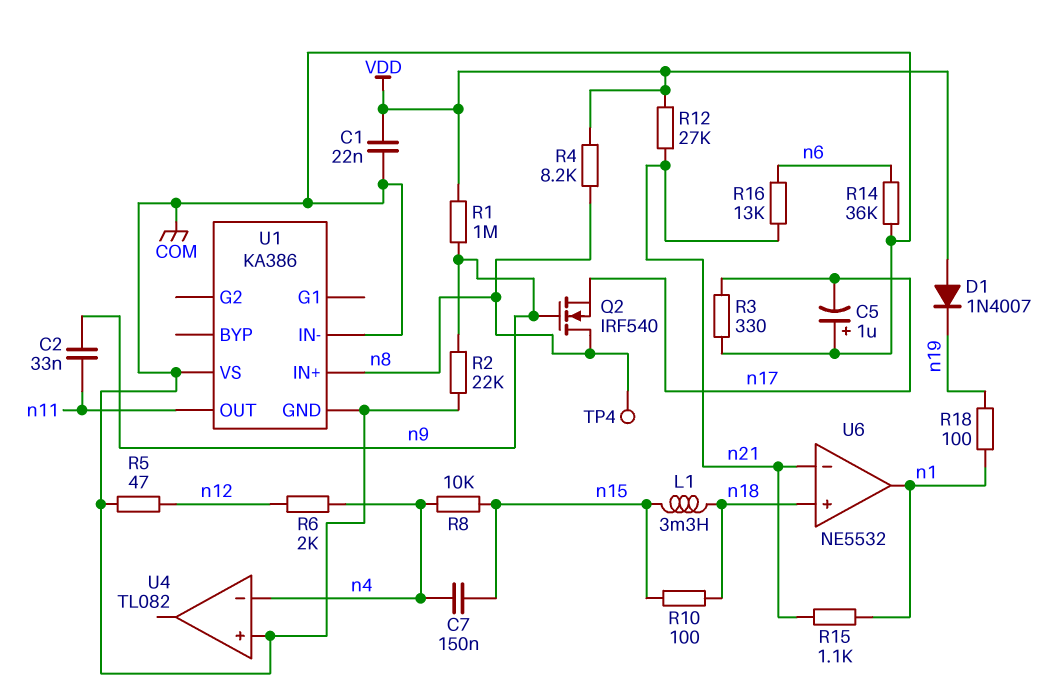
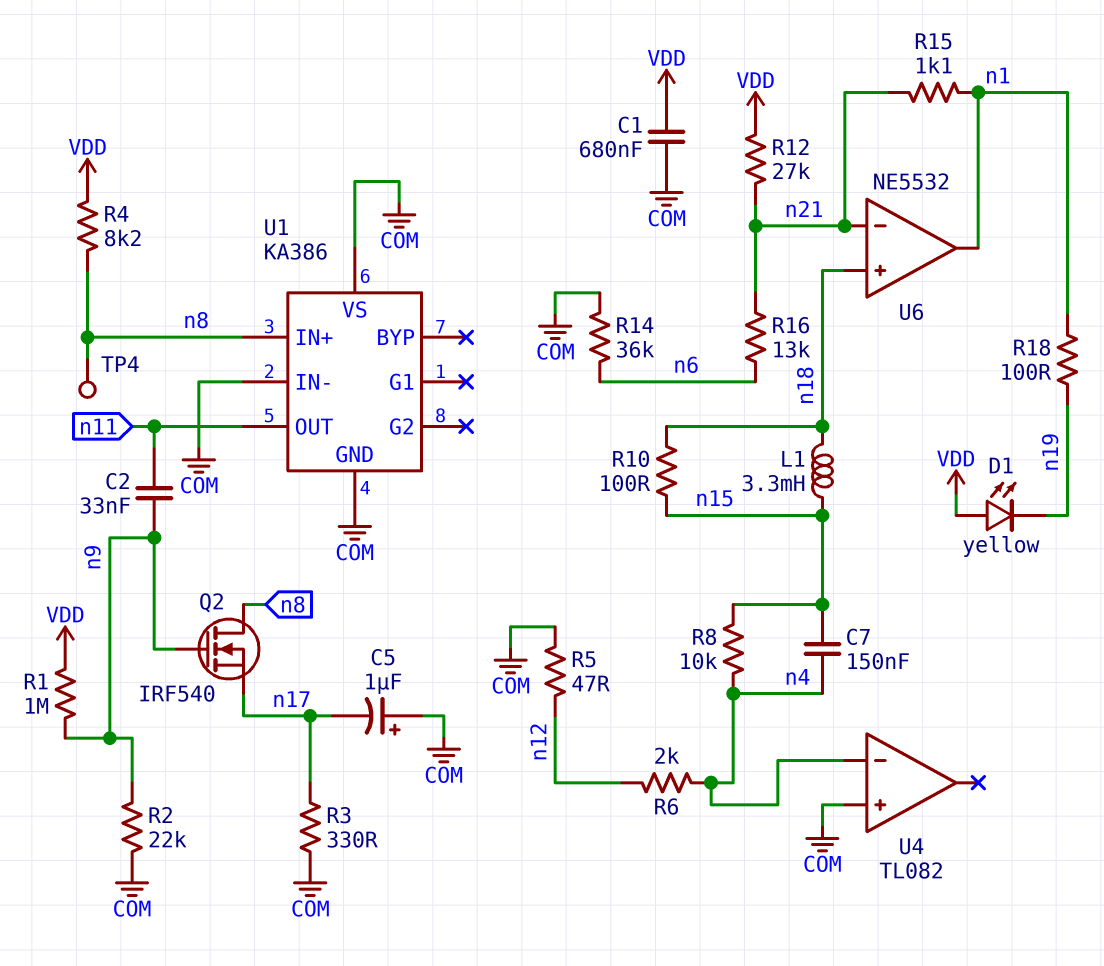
C1: 22nF (COM, VDD) -> 680nF (COM, VDD)
D1: diode 1N4007 (A VDD, K n19) -> LED yellow (A VDD, K n19)

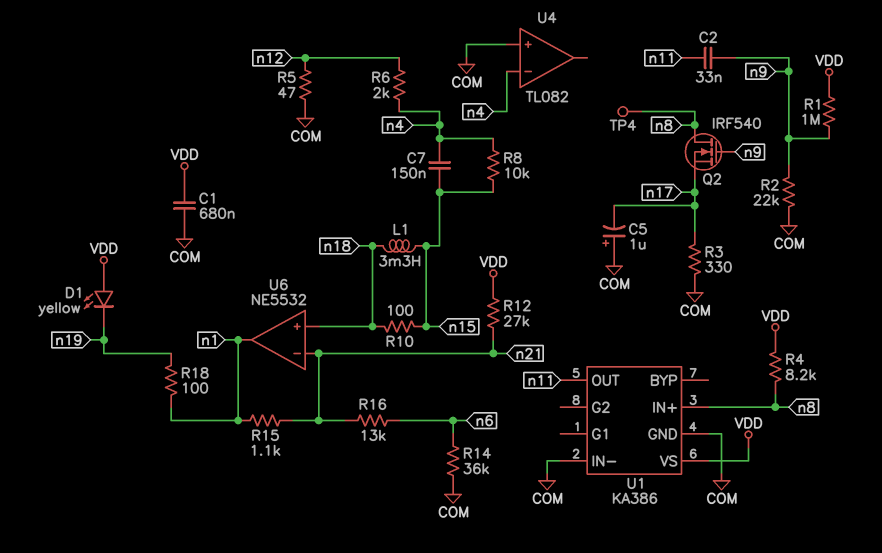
U1 pin VS: COM -> VDD

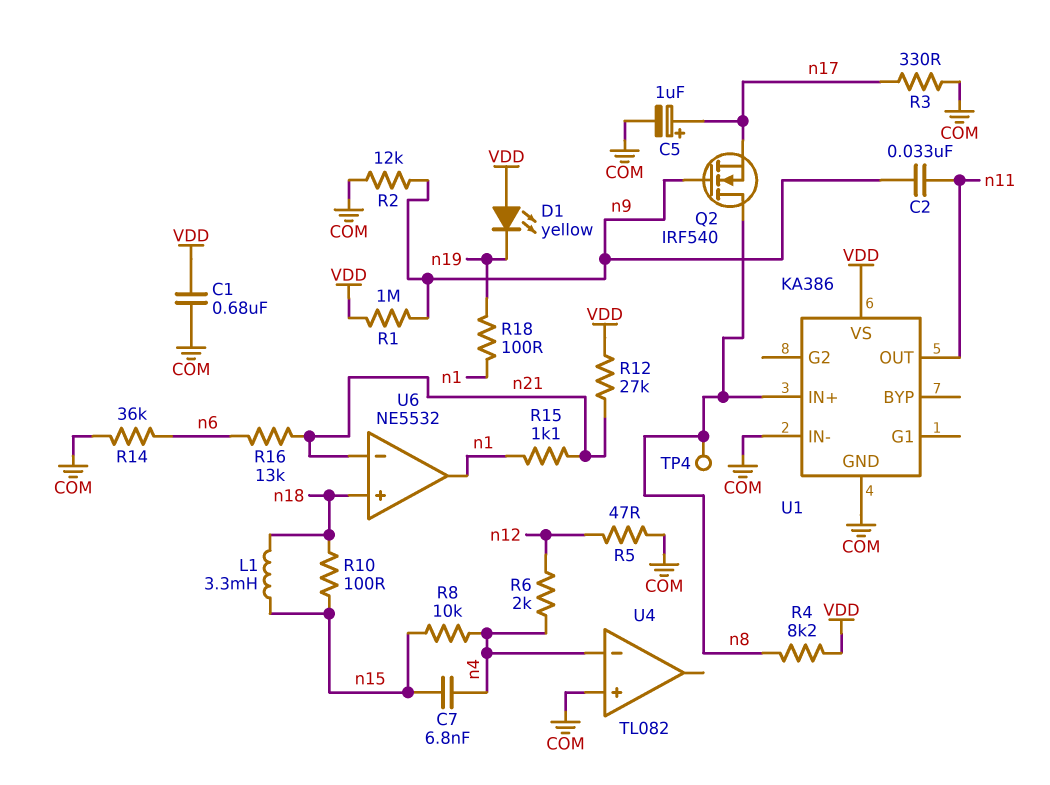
C5: 1uF (plus COM, minus n17) -> 1uF (plus n17, minus COM)
C7: 150nF (n4, n15) -> 6.8nF (n4, n15)
R2: 22k (COM, n9) -> 12k (COM, n9)

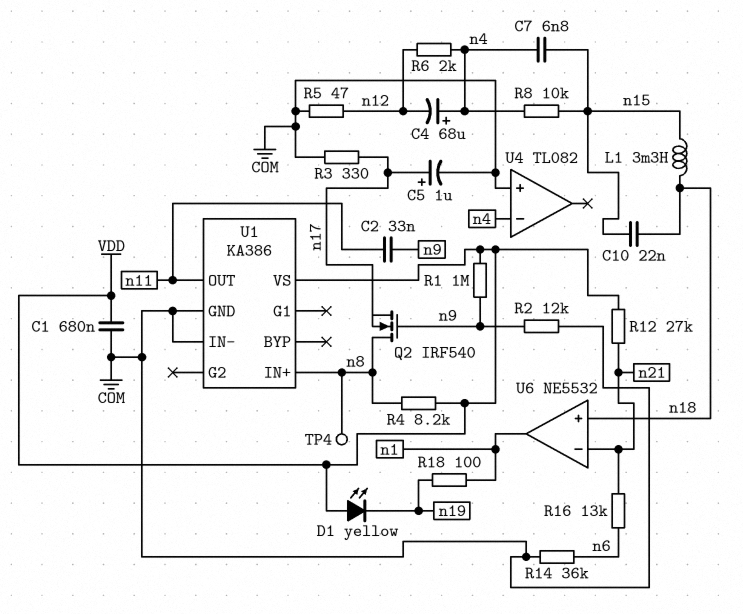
C4: none -> 68uF (plus n4, minus n12)
C10: none -> 22nF (n15, n18)
R10: 100 (n15, n18) -> none
R15: 1.1k (n1, n21) -> none

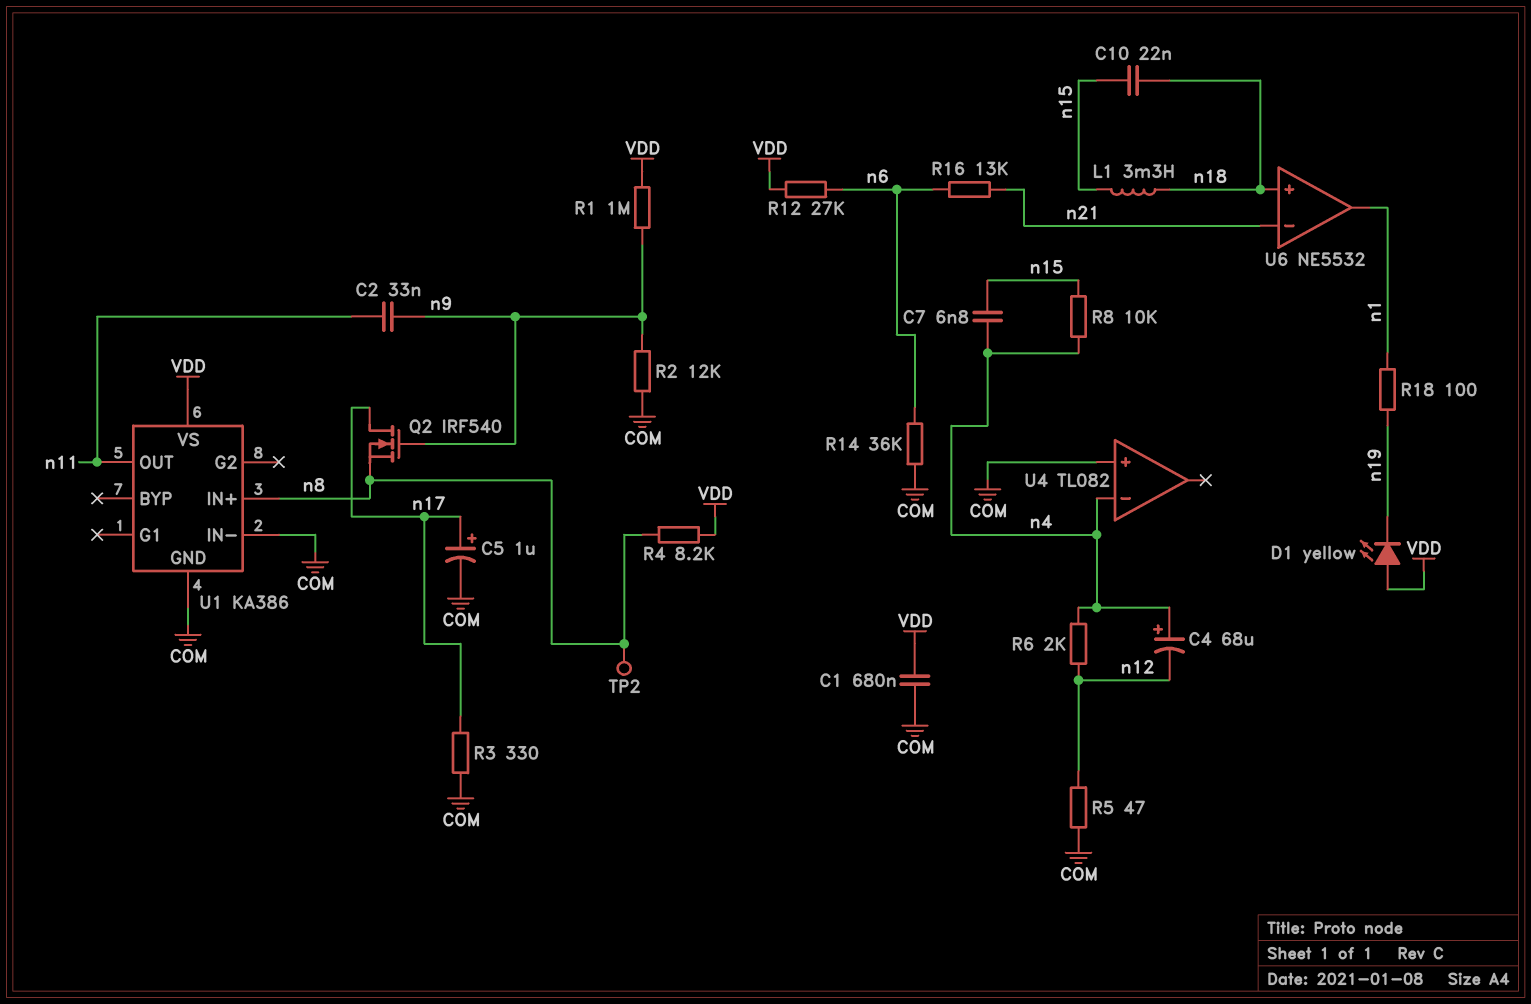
Q2: NMOS IRF540 (G n9, D n8, S n17) -> NMOS IRF540 (G n9, D n17, S n8)
R12: 27k (VDD, n21) -> 27k (VDD, n6)
TP2: none -> test point (n8)
TP4: test point (n8) -> none

